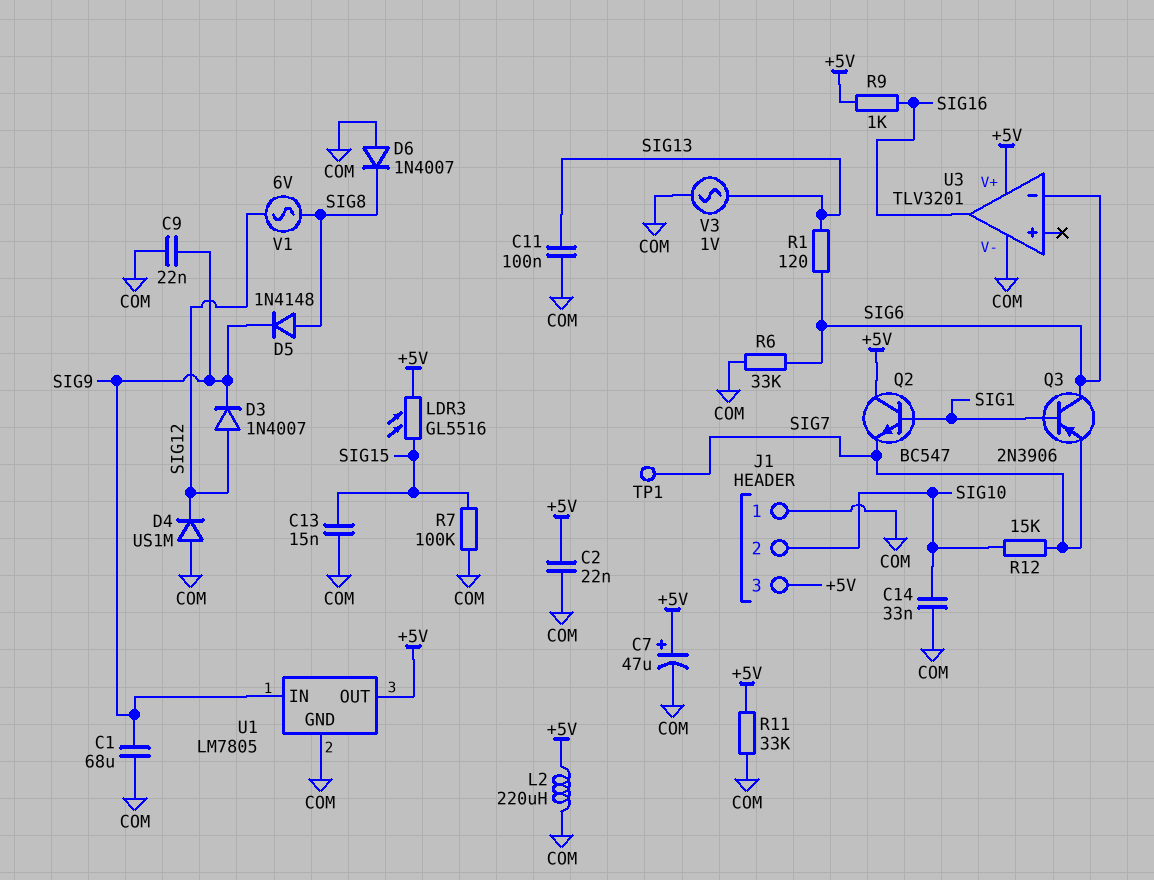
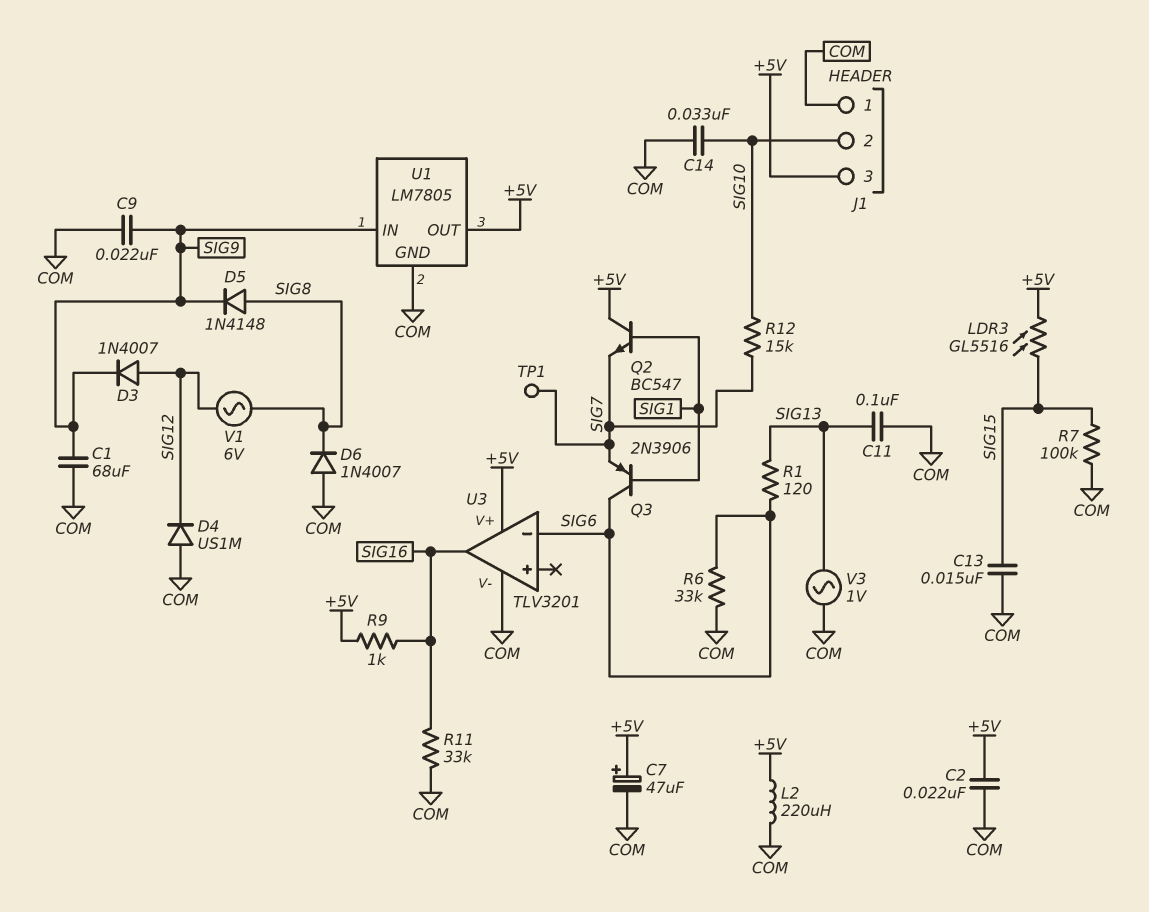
R11: 33k (+5V, COM) -> 33k (COM, SIG16)

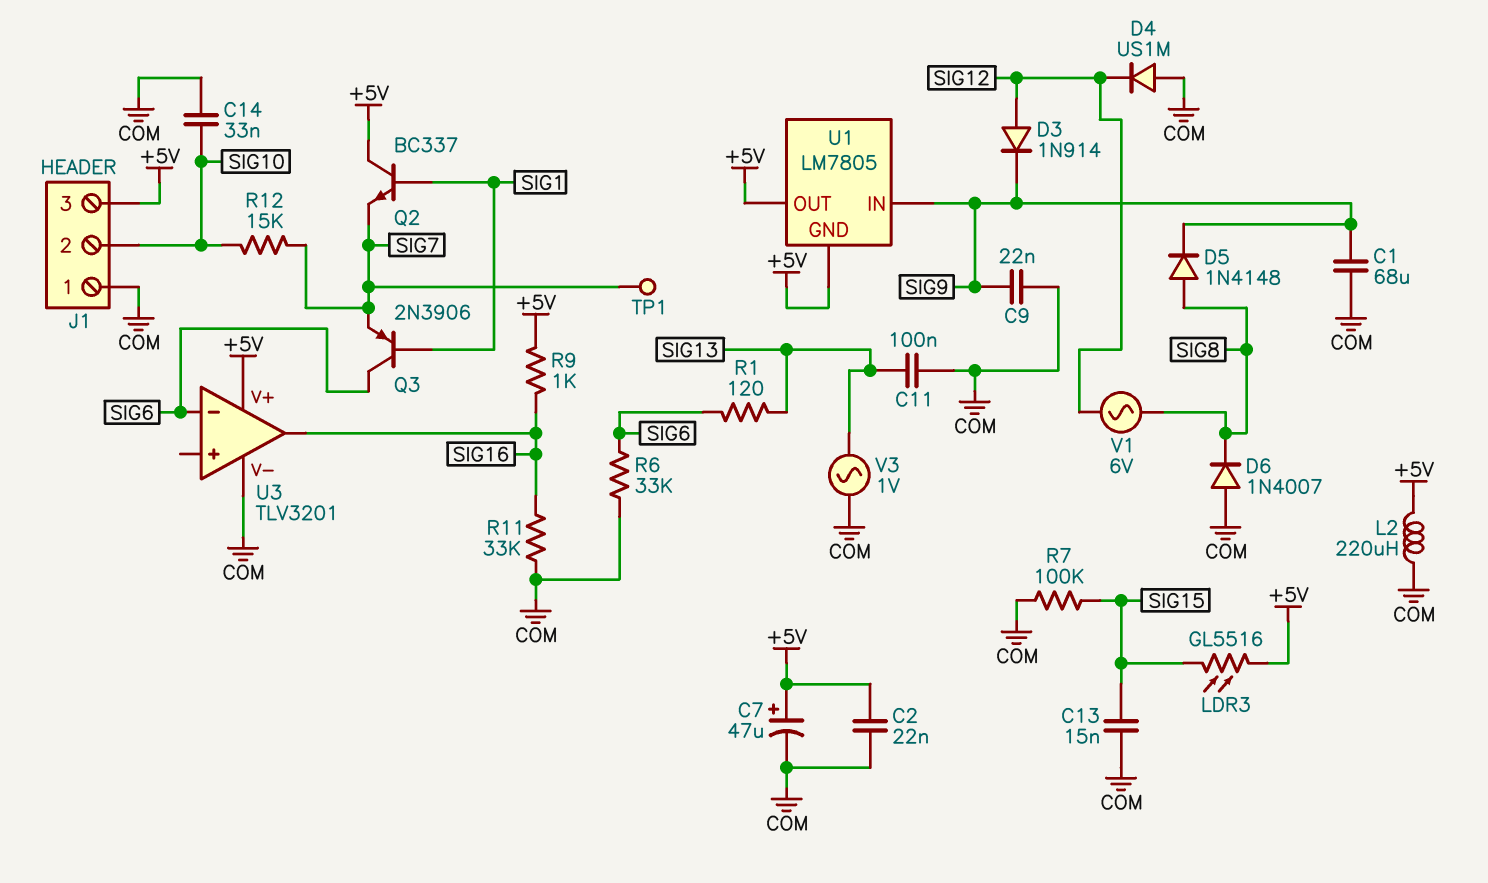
D3: diode 1N4007 (A SIG12, K SIG9) -> diode 1N914 (A SIG12, K SIG9)
Q2: NPN BC547 (B SIG1, C +5V, E SIG7) -> NPN BC337 (B SIG1, C +5V, E SIG7)
U1 pin GND: COM -> +5V

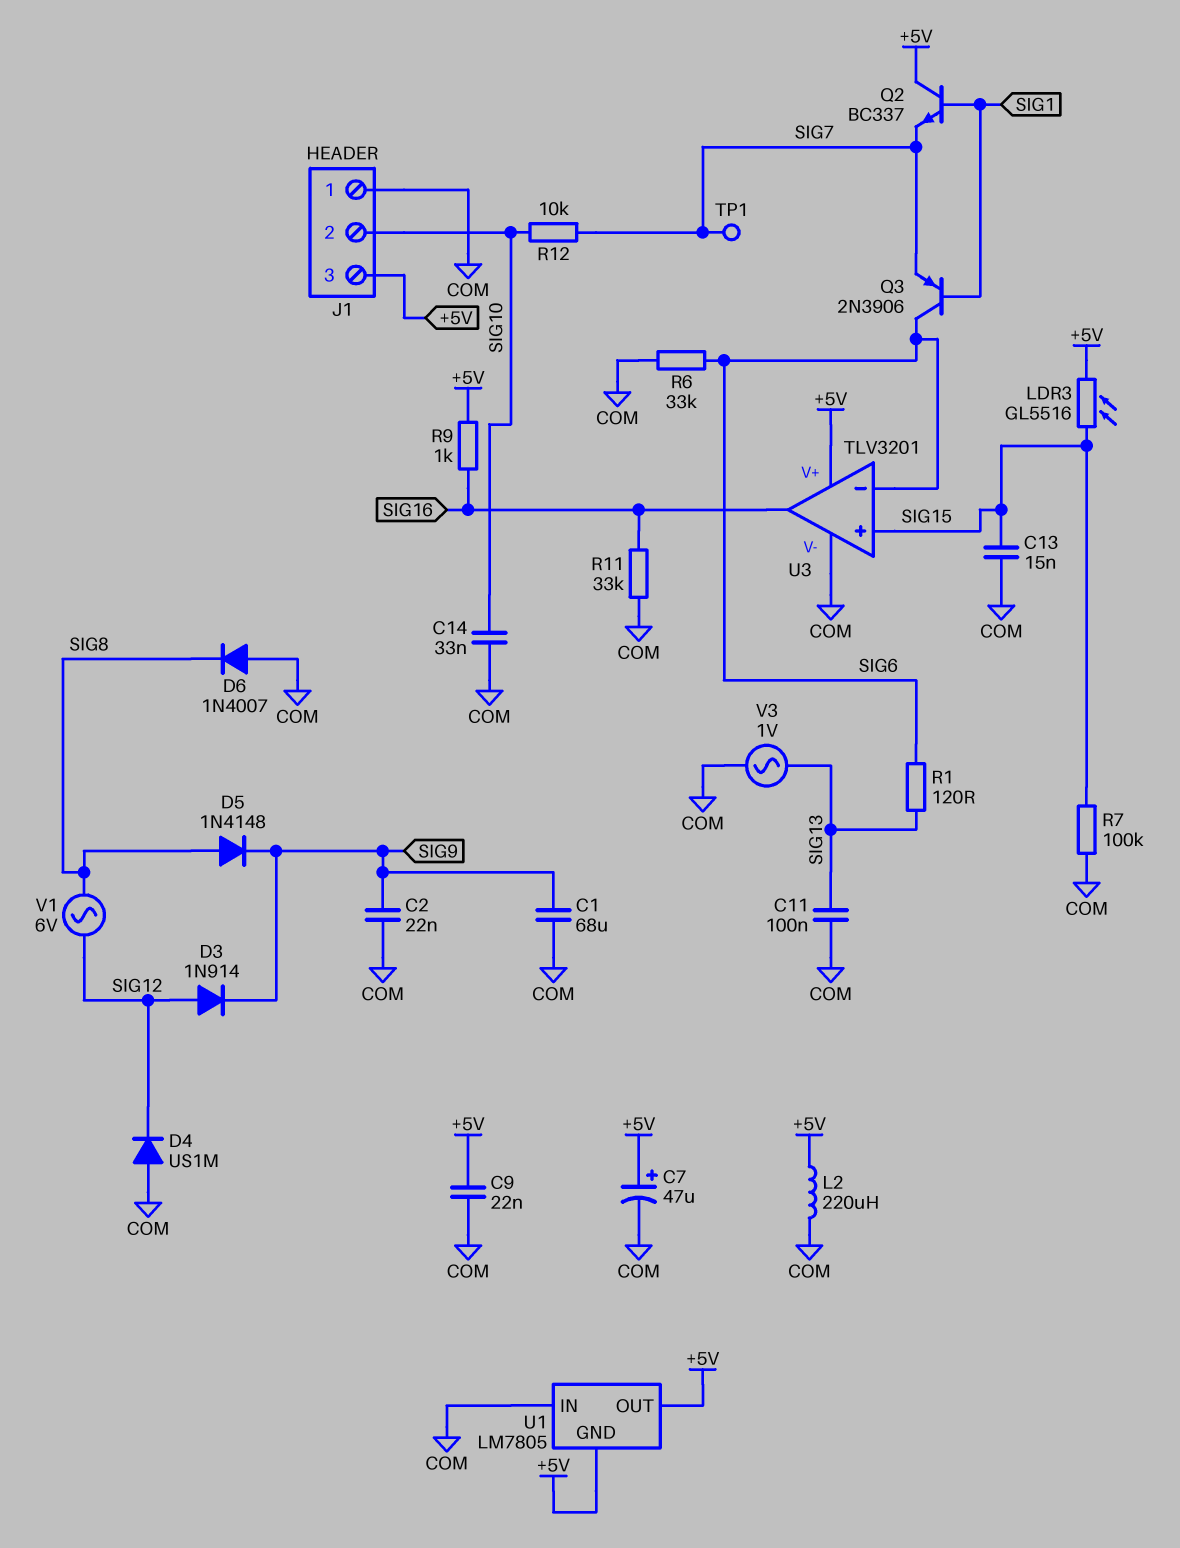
C2: 22nF (+5V, COM) -> 22nF (COM, SIG9)
C9: 22nF (COM, SIG9) -> 22nF (+5V, COM)
R12: 15k (SIG7, SIG10) -> 10k (SIG7, SIG10)
U1 pin IN: SIG9 -> COM
U3 pin in+: none -> SIG15

